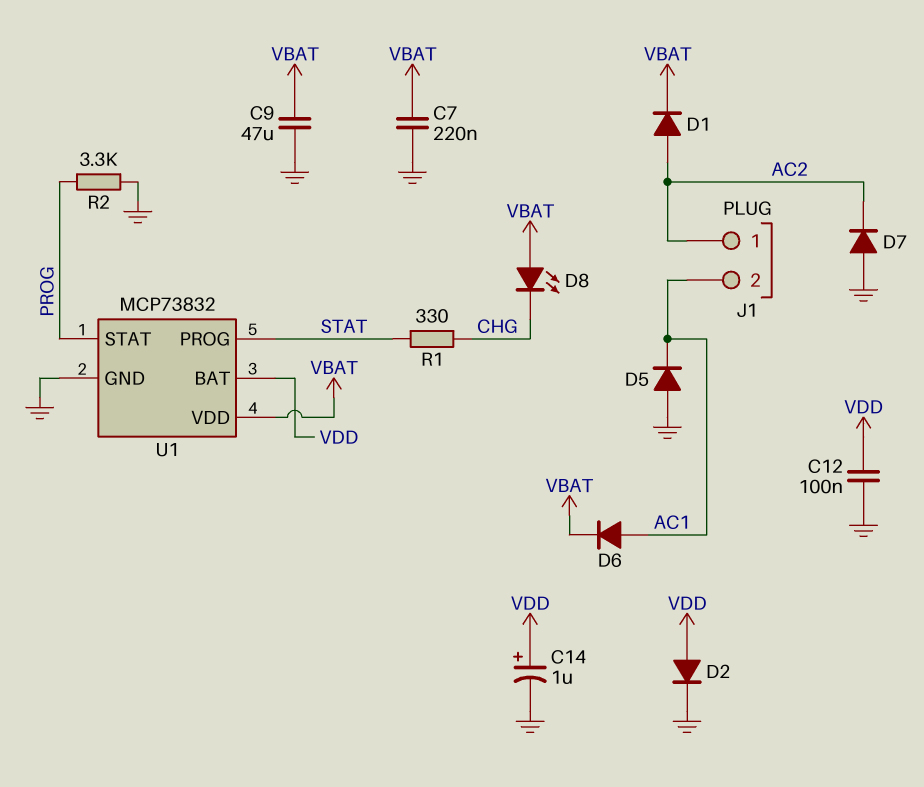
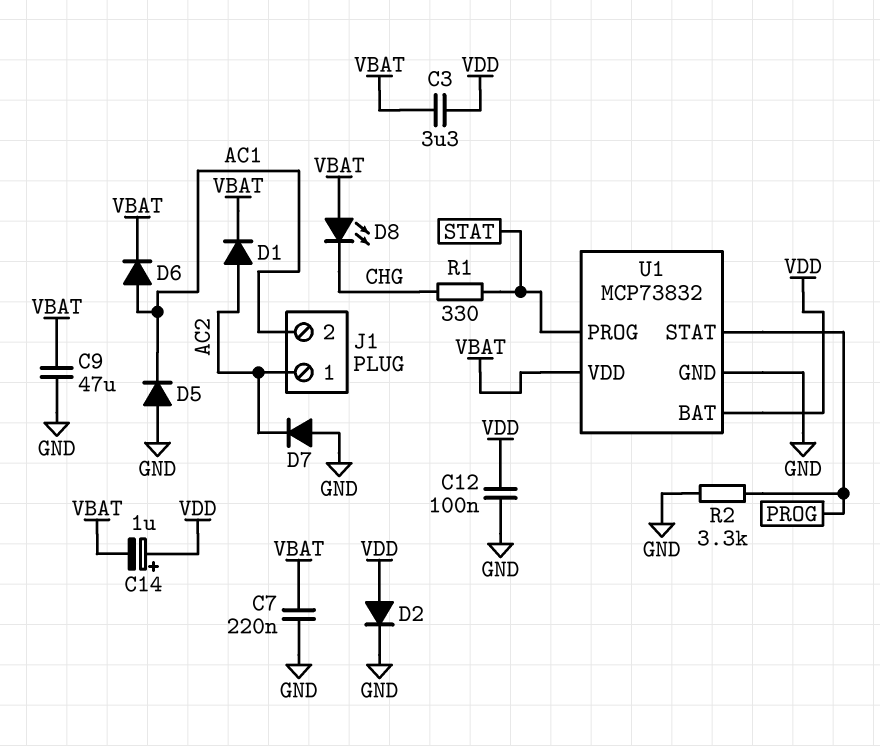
C3: none -> 3.3uF (VBAT, VDD)
C14: 1uF (plus VDD, minus GND) -> 1uF (plus VDD, minus VBAT)

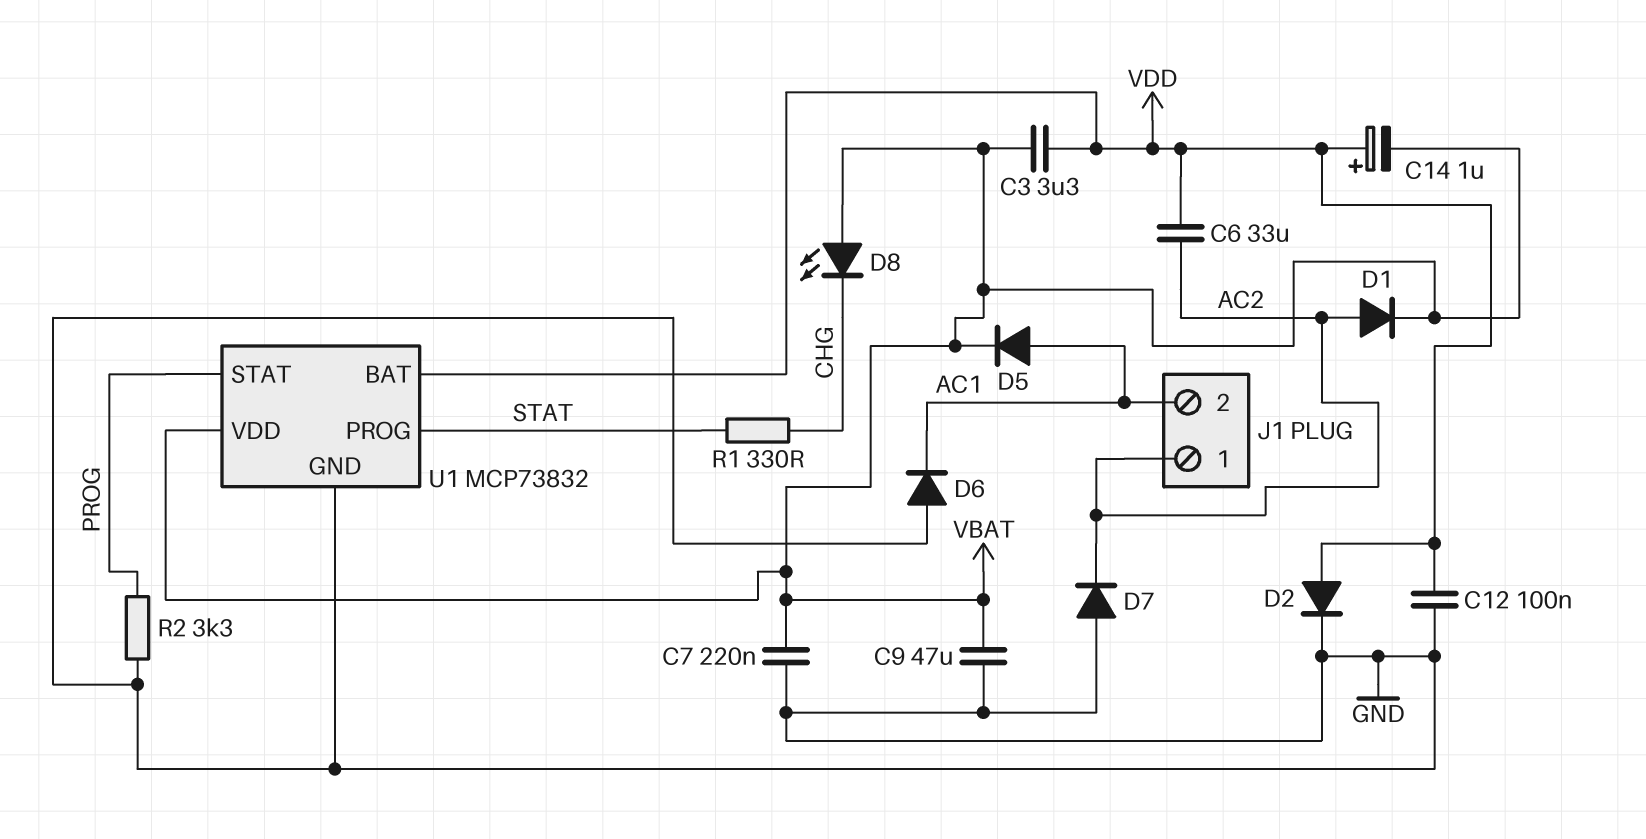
C6: none -> 33uF (AC2, VDD)
D5: diode (A GND, K AC1) -> diode (A AC1, K VBAT)
D6: diode (A AC1, K VBAT) -> diode (A GND, K AC1)

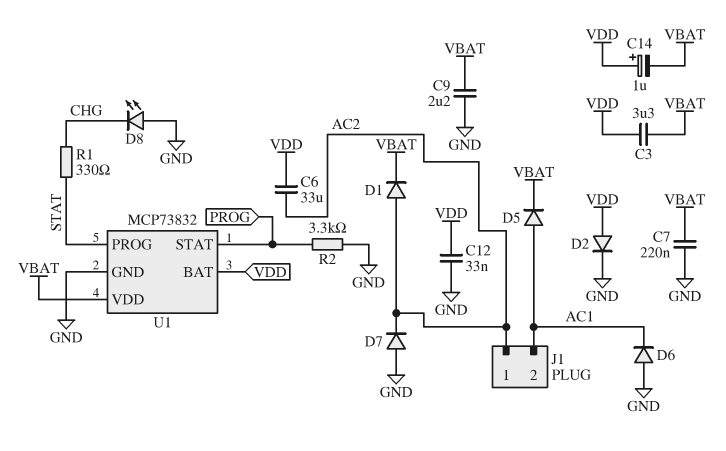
C9: 47uF (GND, VBAT) -> 2.2uF (GND, VBAT)
C12: 100nF (GND, VDD) -> 33nF (GND, VDD)
D8: LED (A VBAT, K CHG) -> LED (A GND, K CHG)

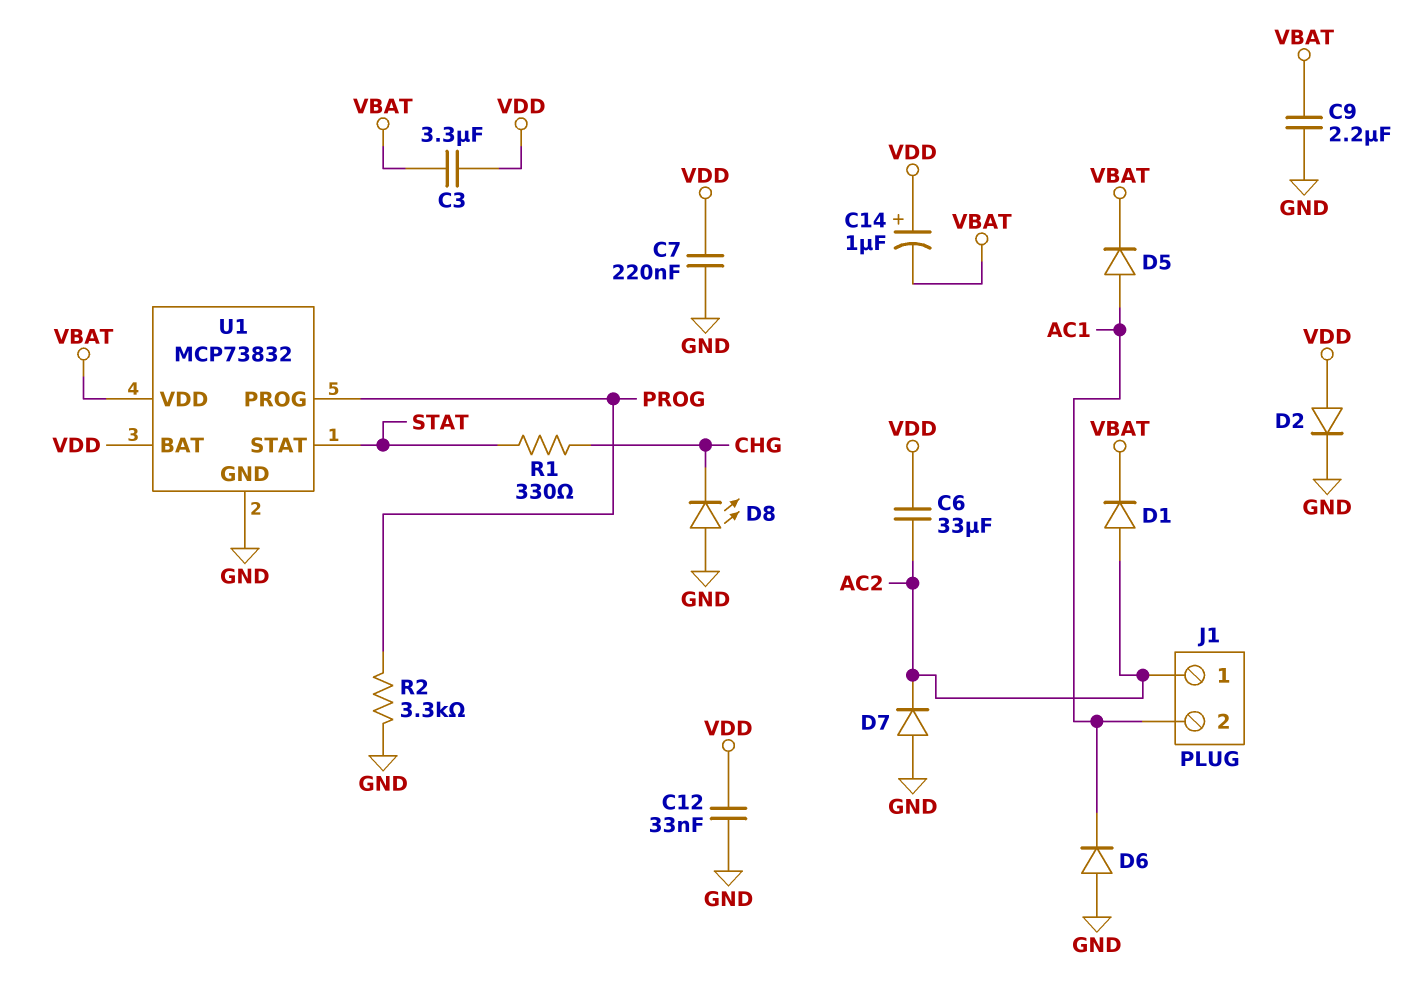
C7: 220nF (GND, VBAT) -> 220nF (GND, VDD)
U1 pin PROG: STAT -> PROG
U1 pin STAT: PROG -> STAT

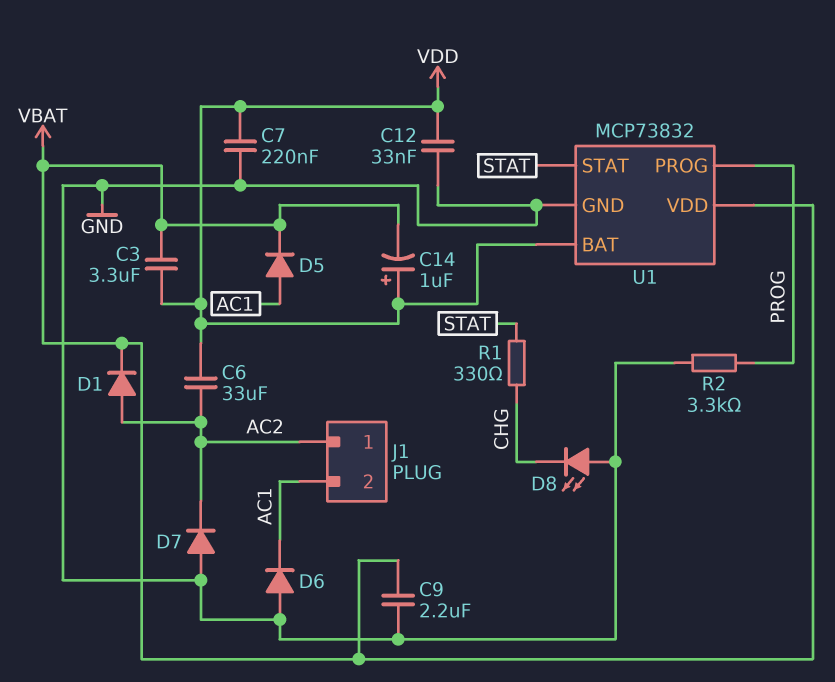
D2: diode (A VDD, K GND) -> none

